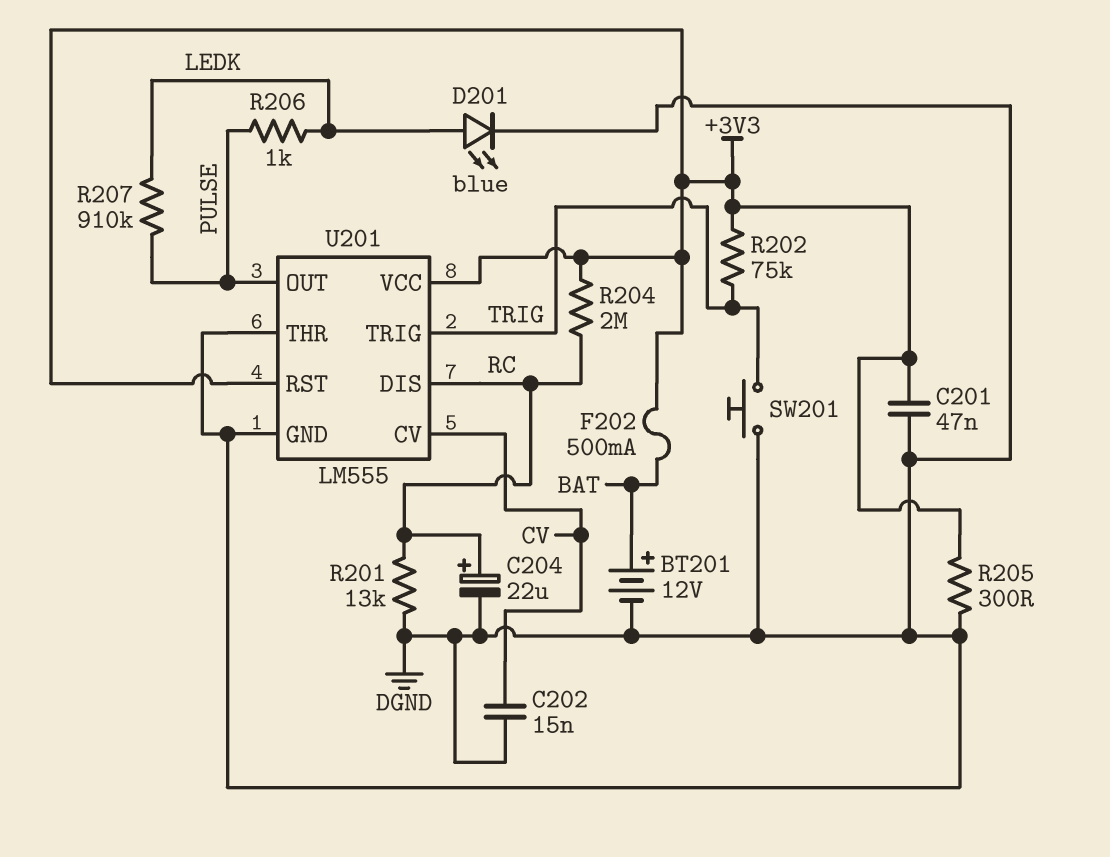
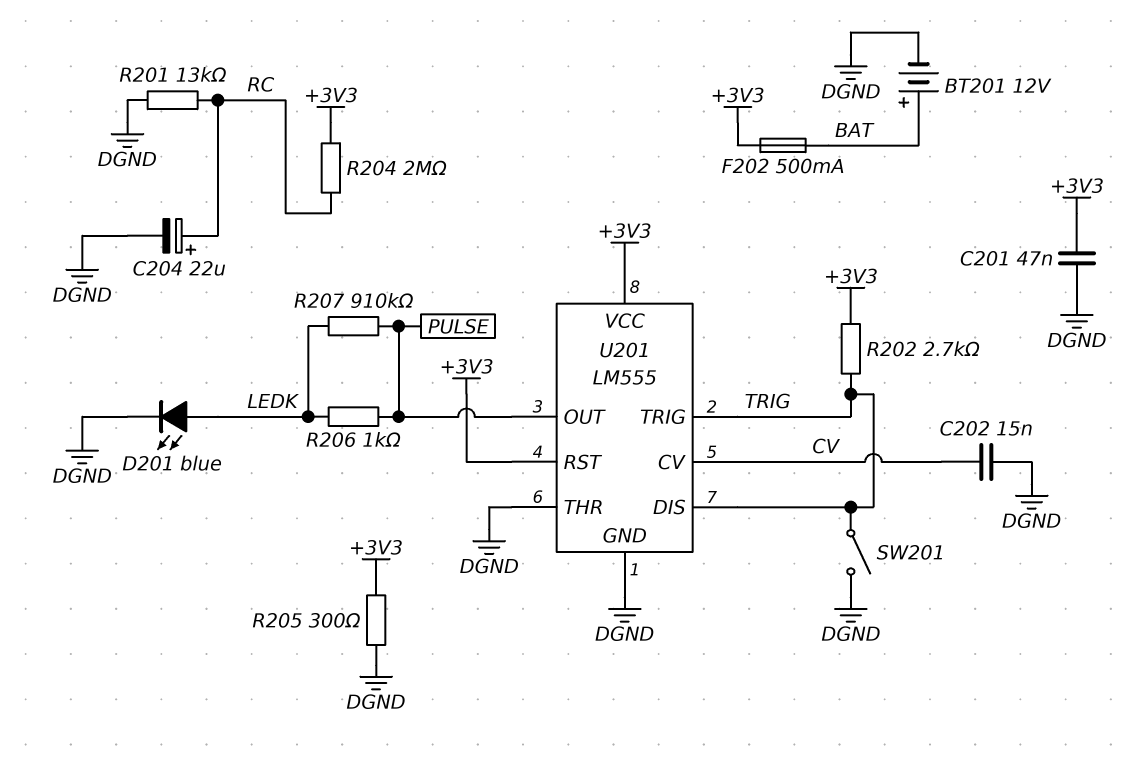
R202: 75k (+3V3, TRIG) -> 2.7k (+3V3, TRIG)
SW201: button (DGND, TRIG) -> switch (DGND, TRIG)
U201 pin DIS: RC -> TRIG

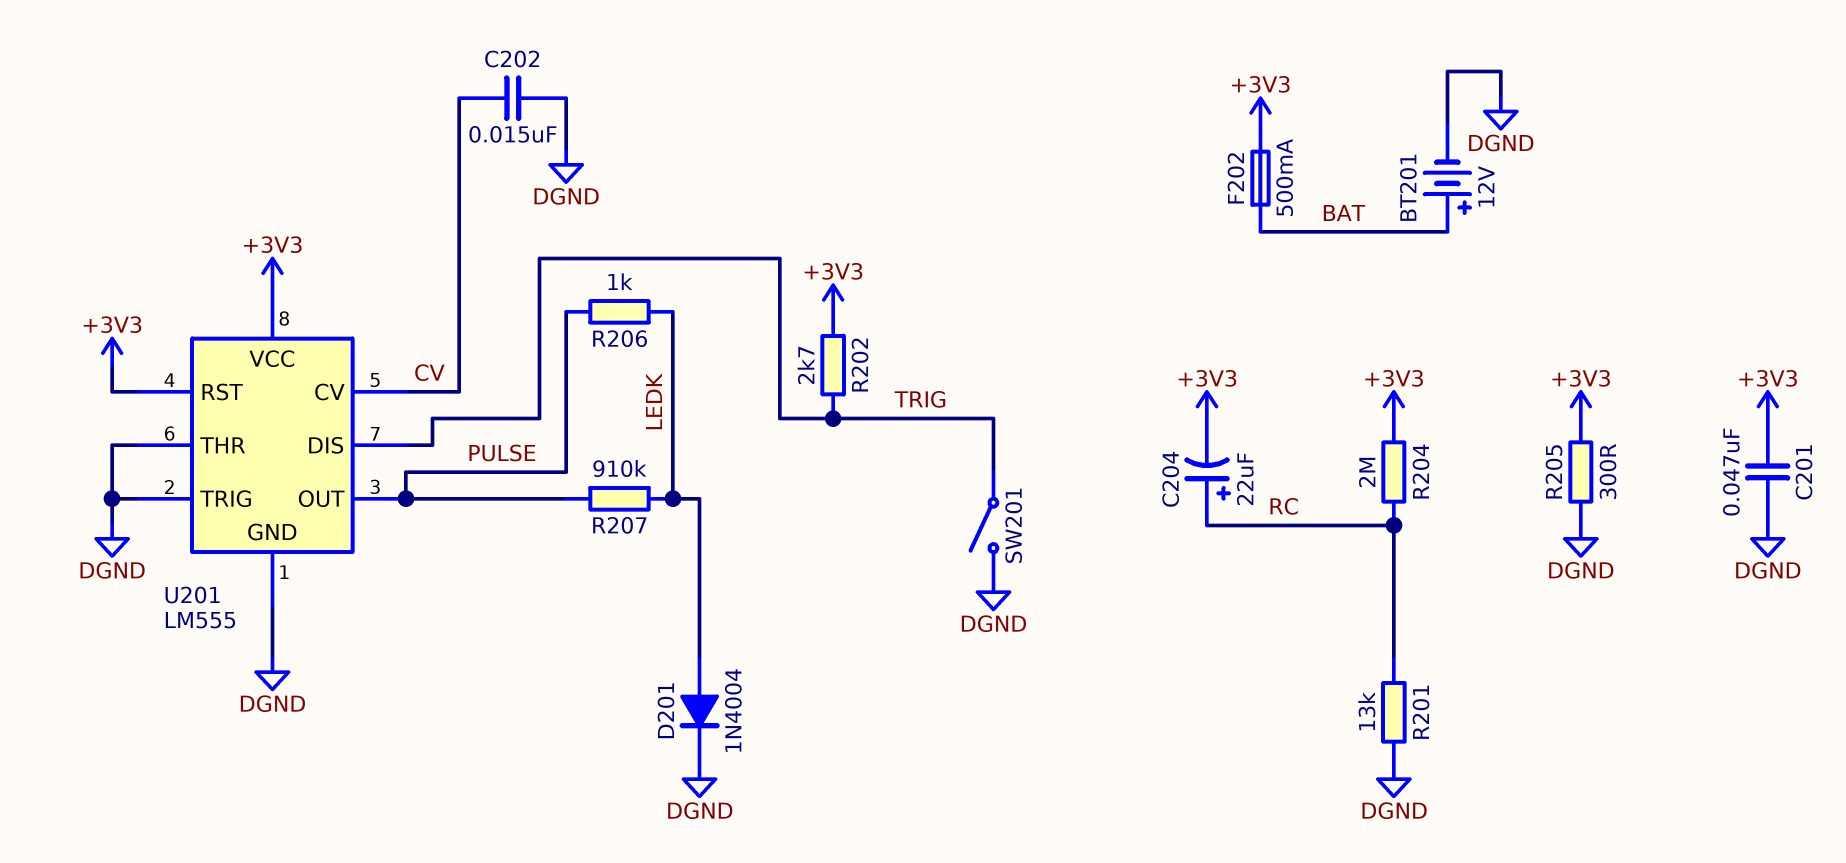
C204: 22uF (plus RC, minus DGND) -> 22uF (plus RC, minus +3V3)
D201: LED blue (A LEDK, K DGND) -> diode 1N4004 (A LEDK, K DGND)
U201 pin TRIG: TRIG -> DGND

